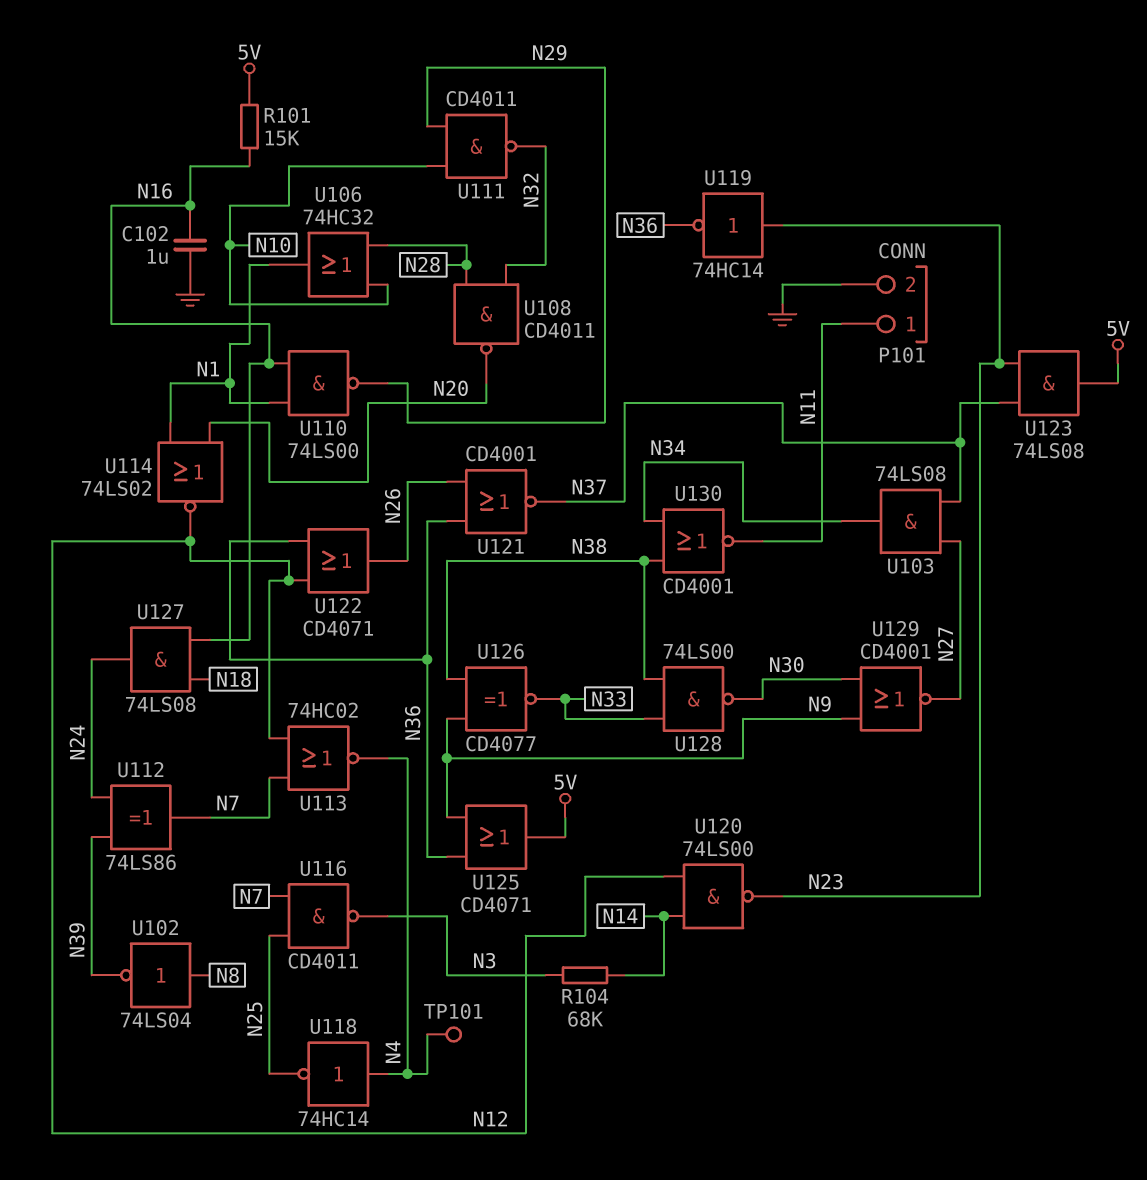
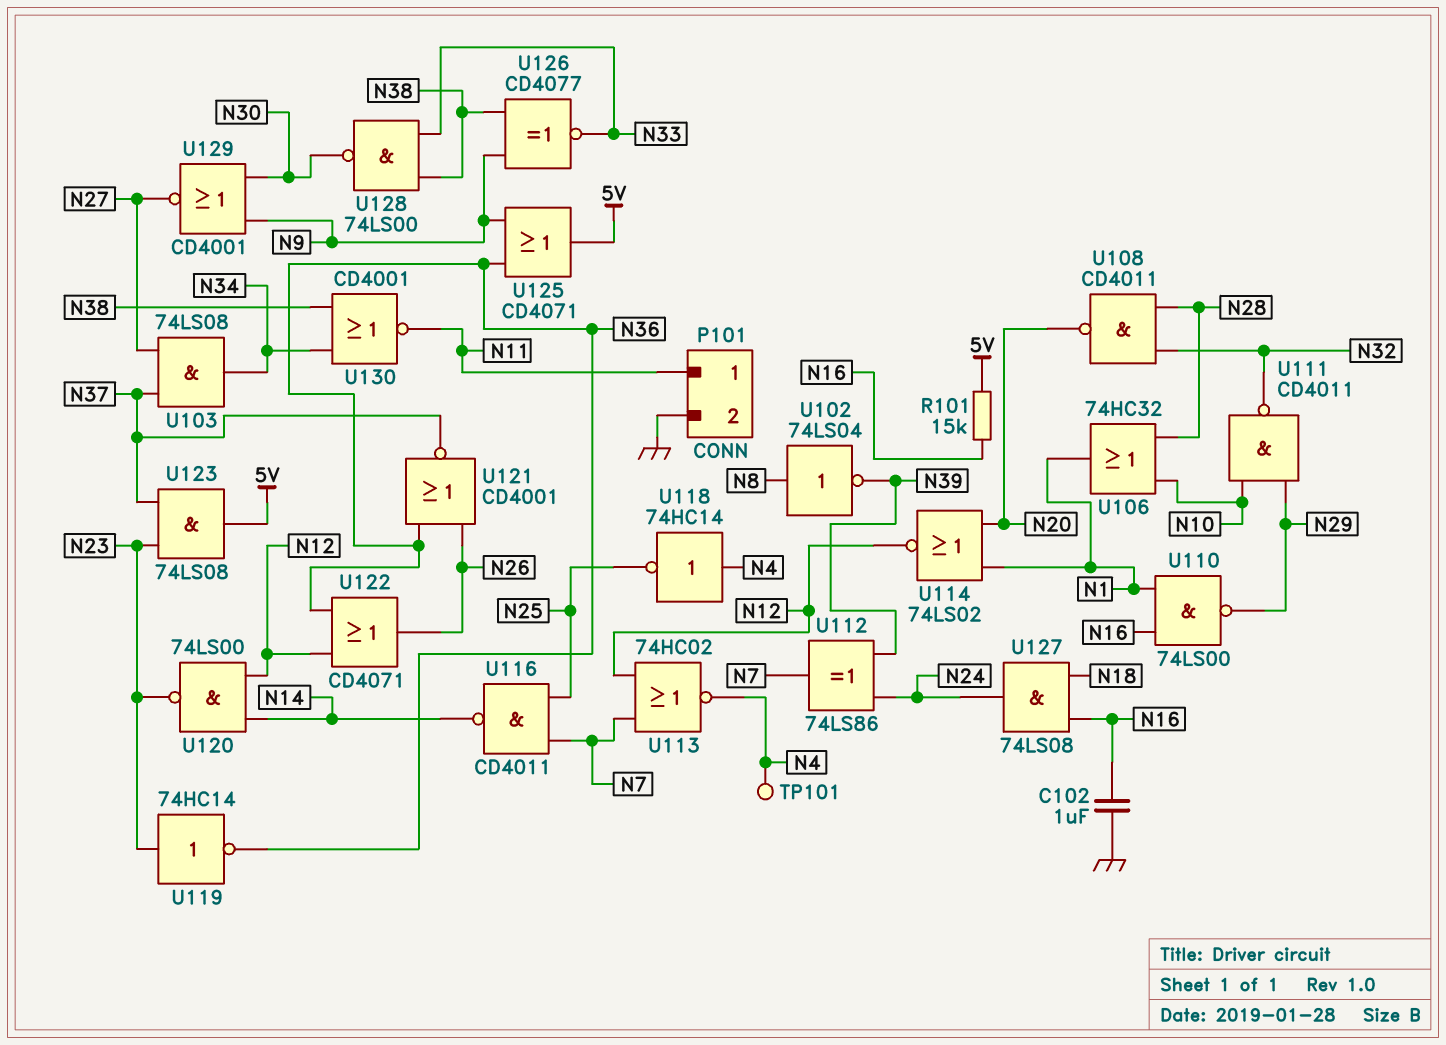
R104: 68k (N3, N14) -> none
U116: NAND CD4011 (in N7, in N25, out N3) -> NAND CD4011 (in N7, in N25, out N14)

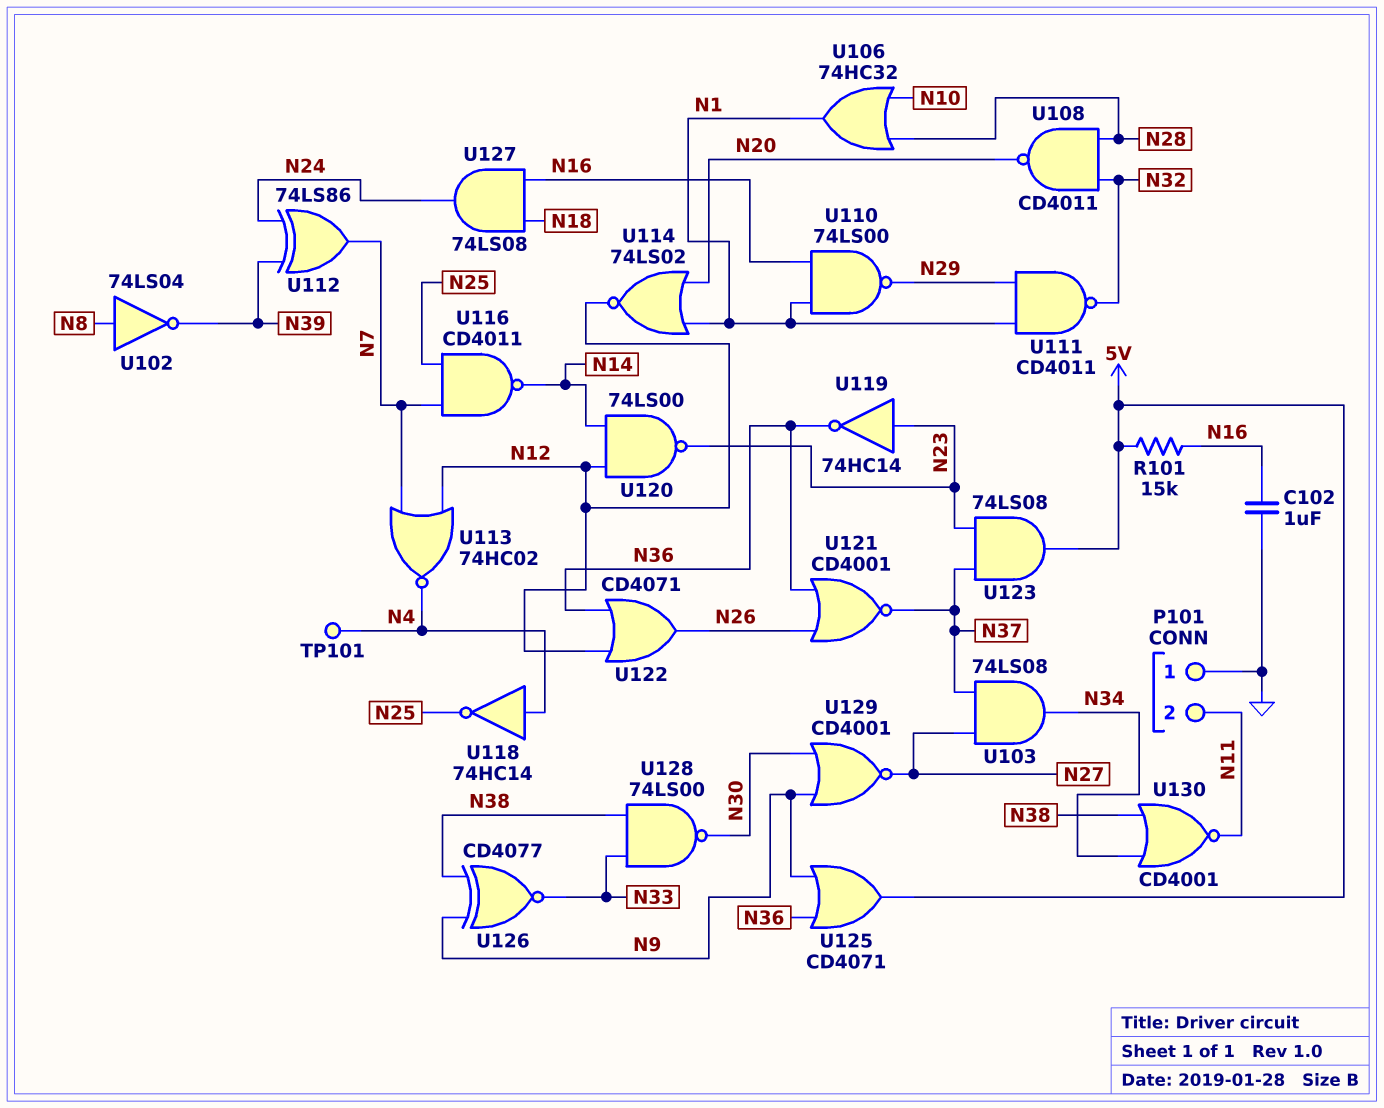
P101 pin 1: N11 -> GND
P101 pin 2: GND -> N11
U111: NAND CD4011 (in N10, in N29, out N32) -> NAND CD4011 (in N1, in N29, out N32)

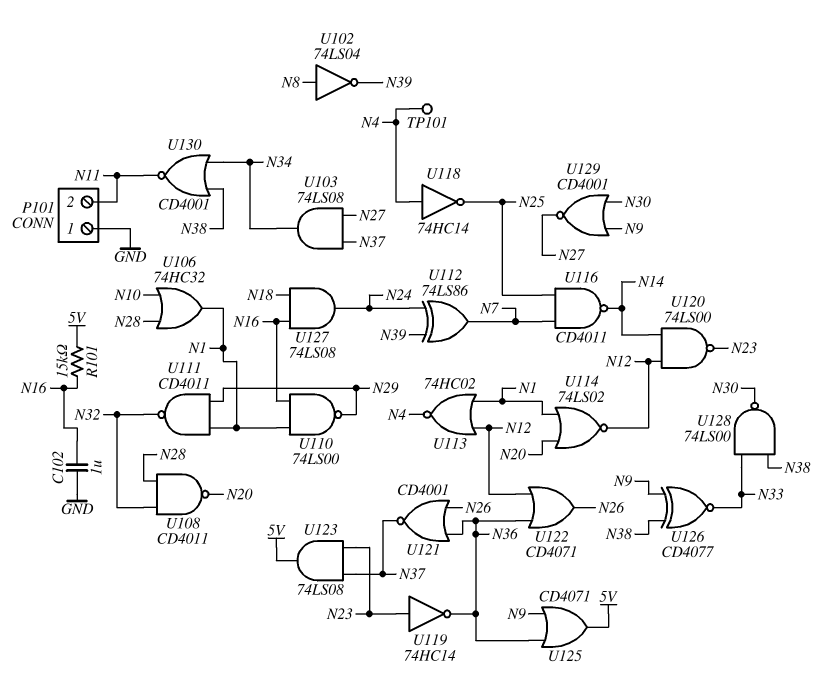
U113: NOR 74HC02 (in N7, in N12, out N4) -> NOR 74HC02 (in N1, in N12, out N4)

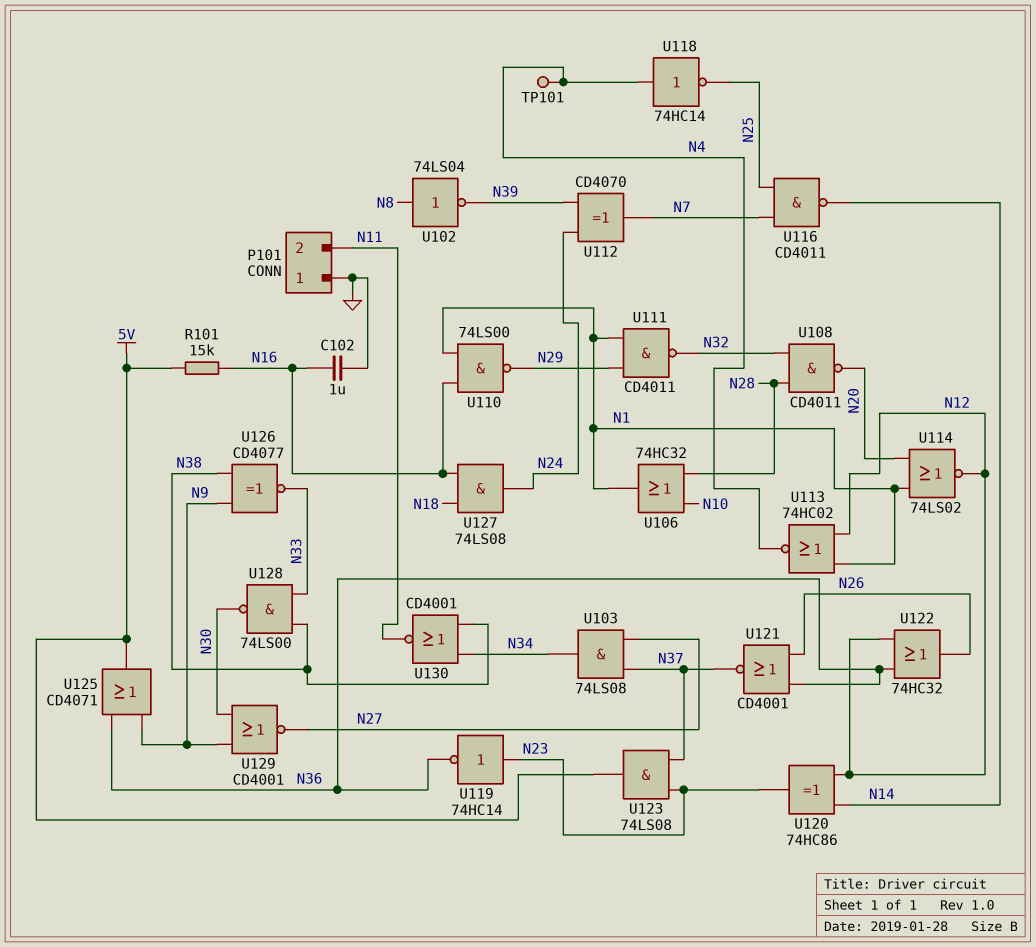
U112: XOR 74LS86 (in N24, in N39, out N7) -> XOR CD4070 (in N24, in N39, out N7)
U120: NAND 74LS00 (in N12, in N14, out N23) -> XOR 74HC86 (in N12, in N14, out N23)
U122: OR CD4071 (in N12, in N36, out N26) -> OR 74HC32 (in N12, in N36, out N26)

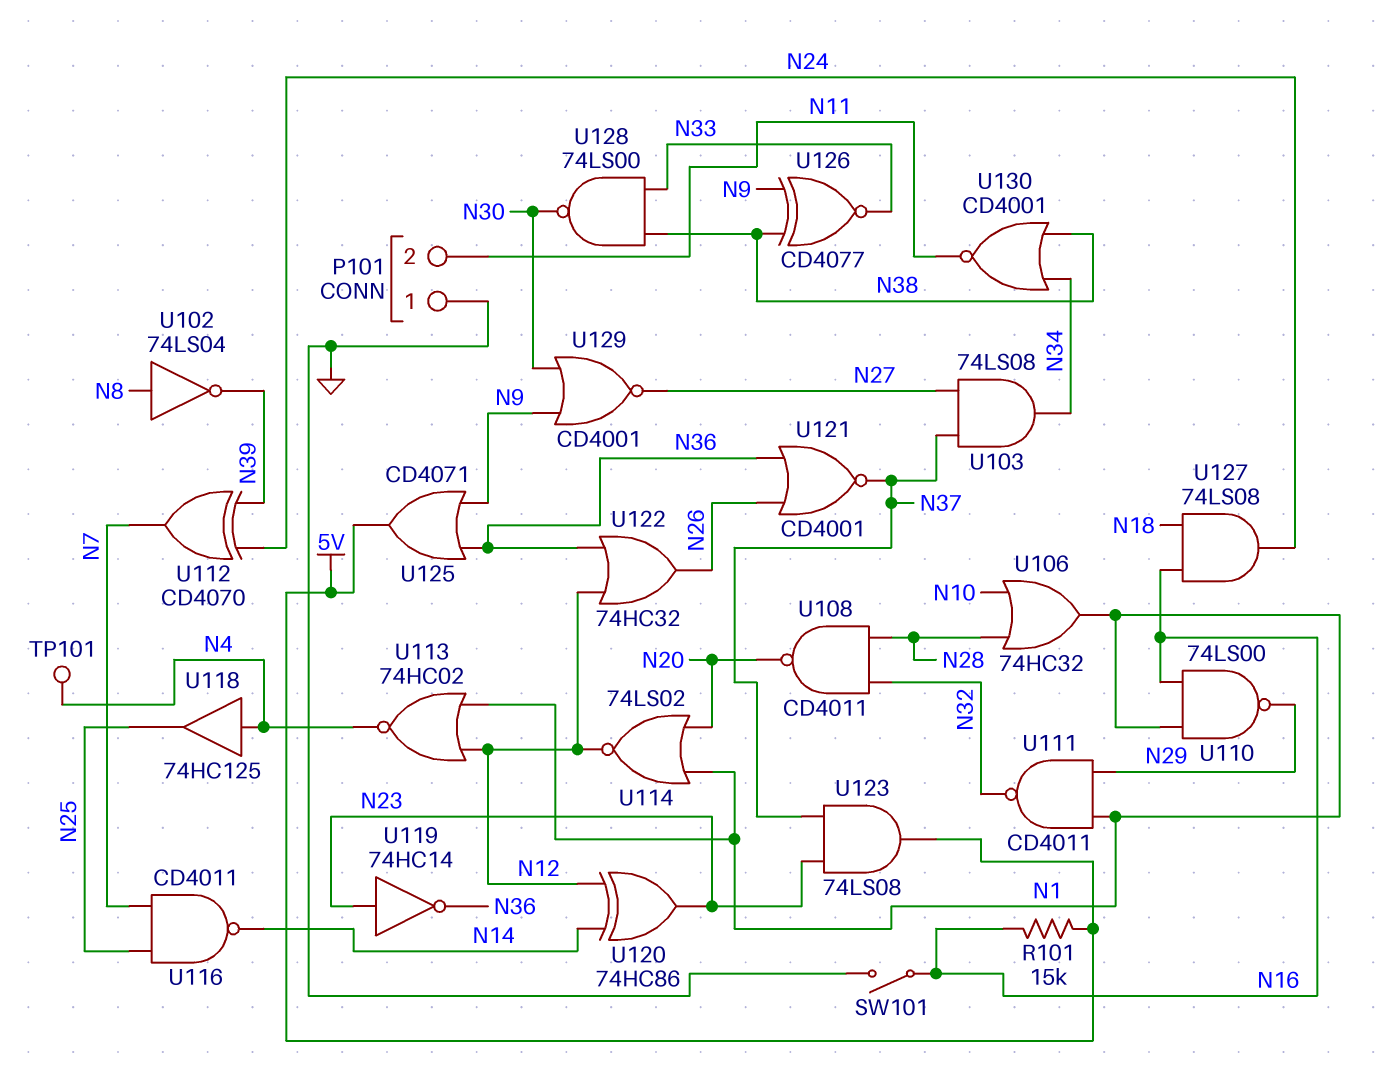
C102: 1uF (GND, N16) -> none
SW101: none -> switch (GND, N16)
U118: NOT 74HC14 (in N4, out N25) -> buffer 74HC125 (in N4, out N25)

